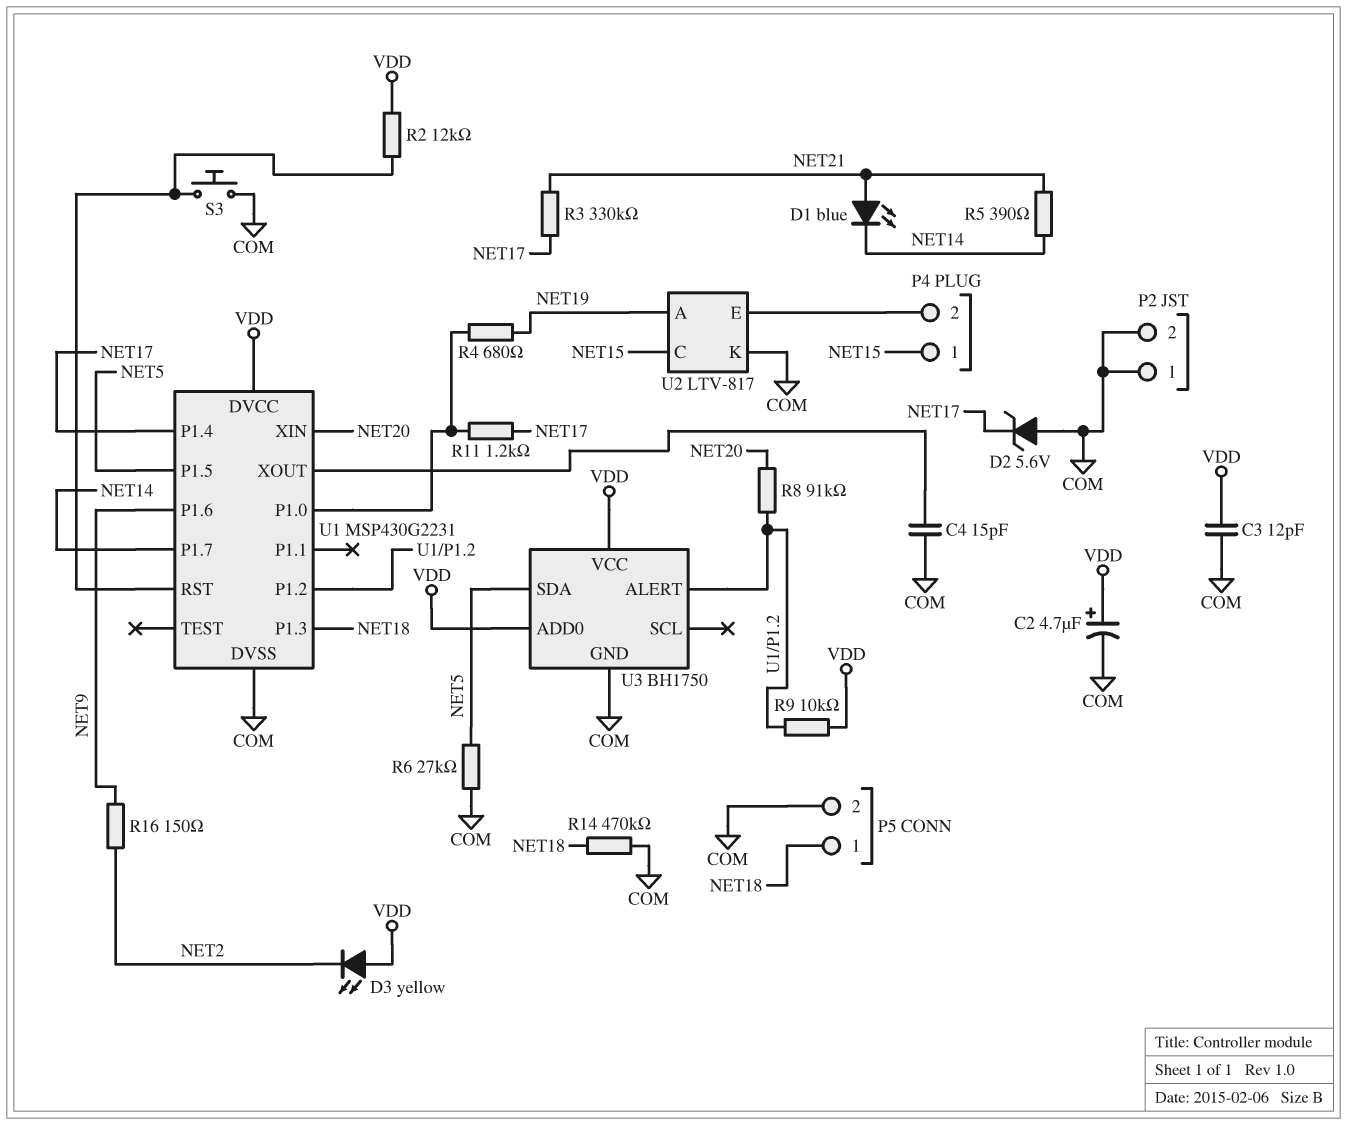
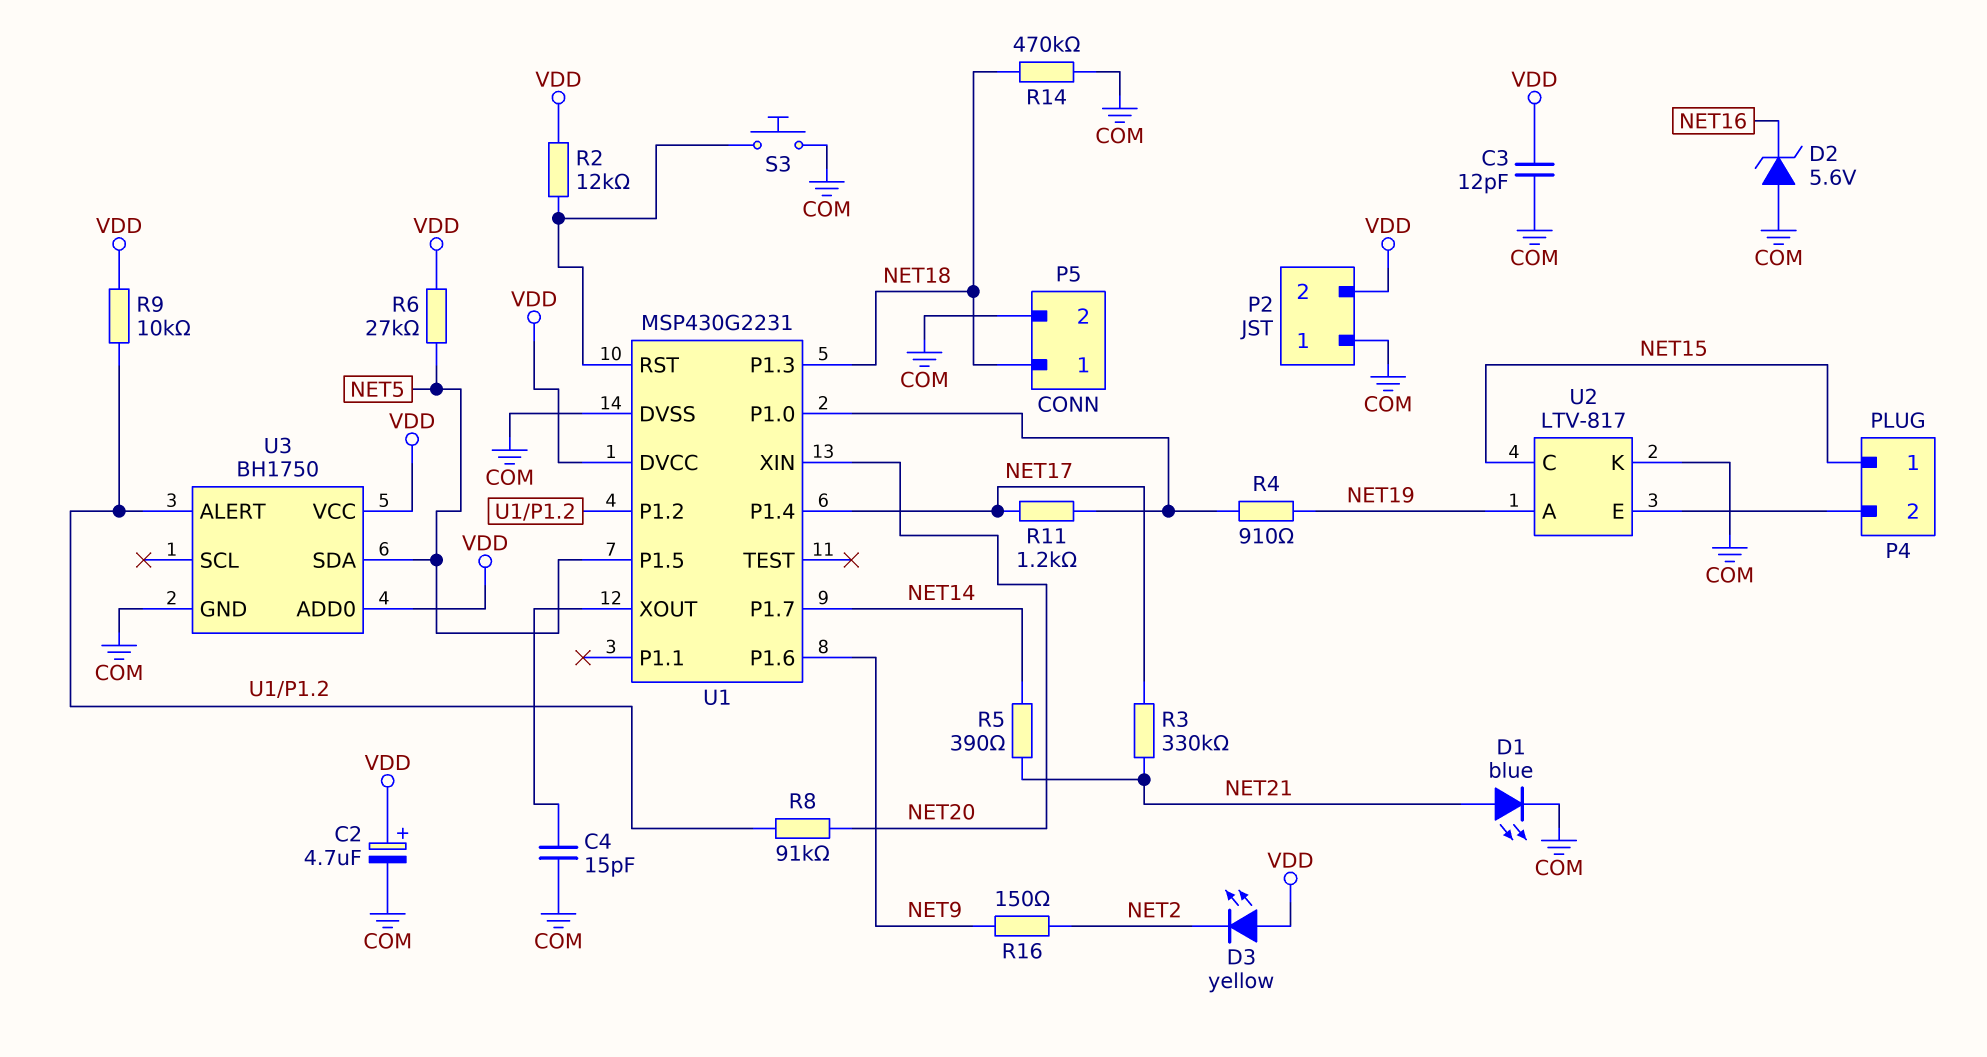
D1: LED blue (A NET21, K NET14) -> LED blue (A NET21, K COM)
D2: zener 5.6V (A COM, K NET17) -> zener 5.6V (A COM, K NET16)
P2 pin 2: COM -> VDD
R4: 680 (NET19, U1/P1.0) -> 910 (NET19, U1/P1.0)
R6: 27k (COM, NET5) -> 27k (NET5, VDD)

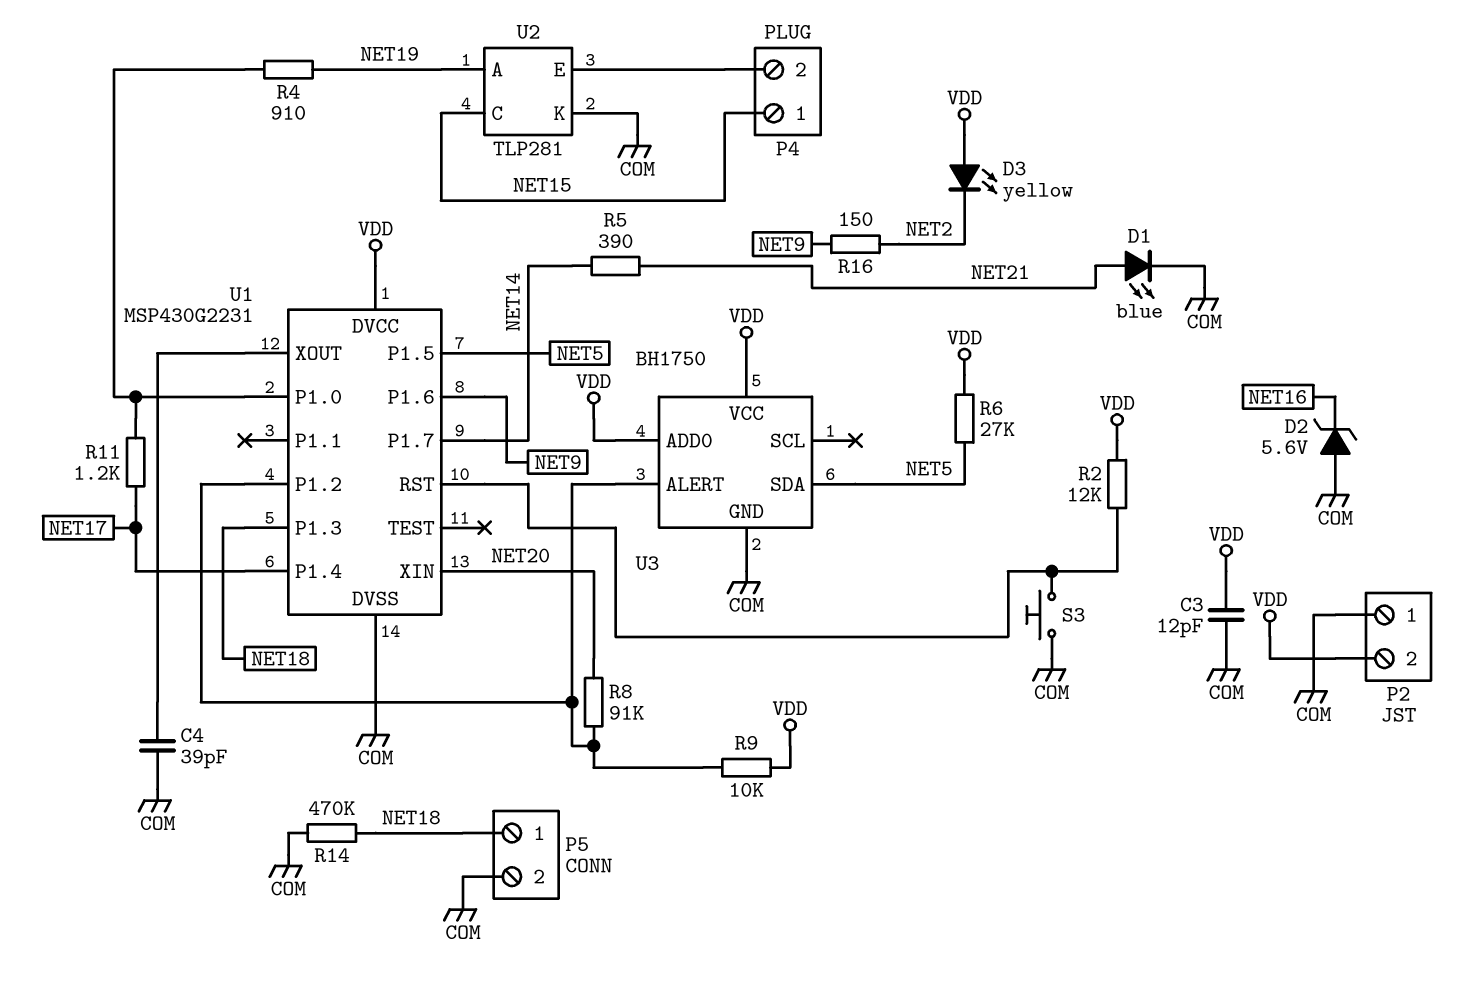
C2: 4.7uF (plus VDD, minus COM) -> none
C4: 15pF (COM, U1/XOUT) -> 39pF (COM, U1/XOUT)
R3: 330k (NET17, NET21) -> none
U2: LTV-817 -> TLP281

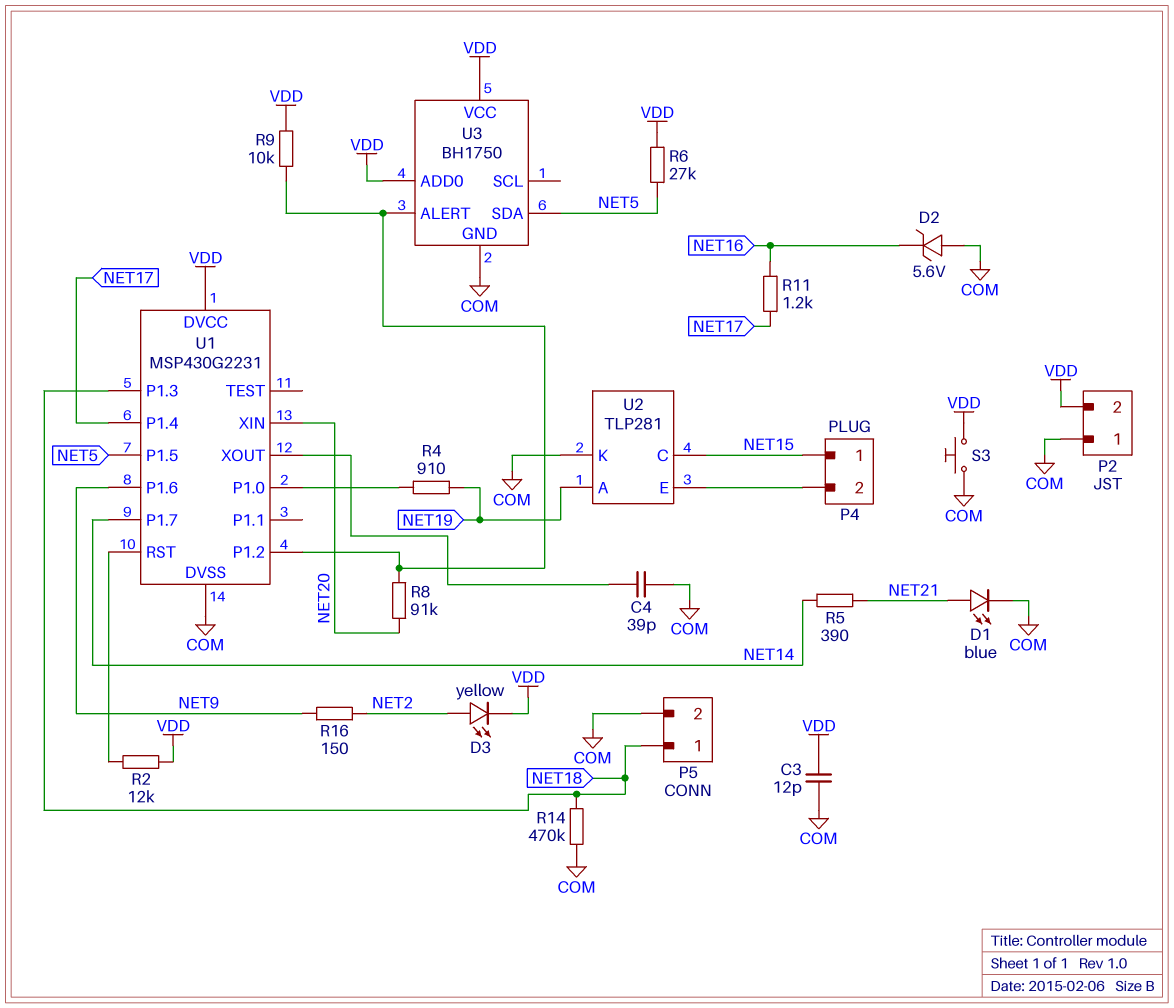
D3: LED yellow (A VDD, K NET2) -> LED yellow (A NET2, K VDD)
R11: 1.2k (NET17, U1/P1.0) -> 1.2k (NET16, NET17)
S3: button (COM, U1/RST) -> button (COM, VDD)

